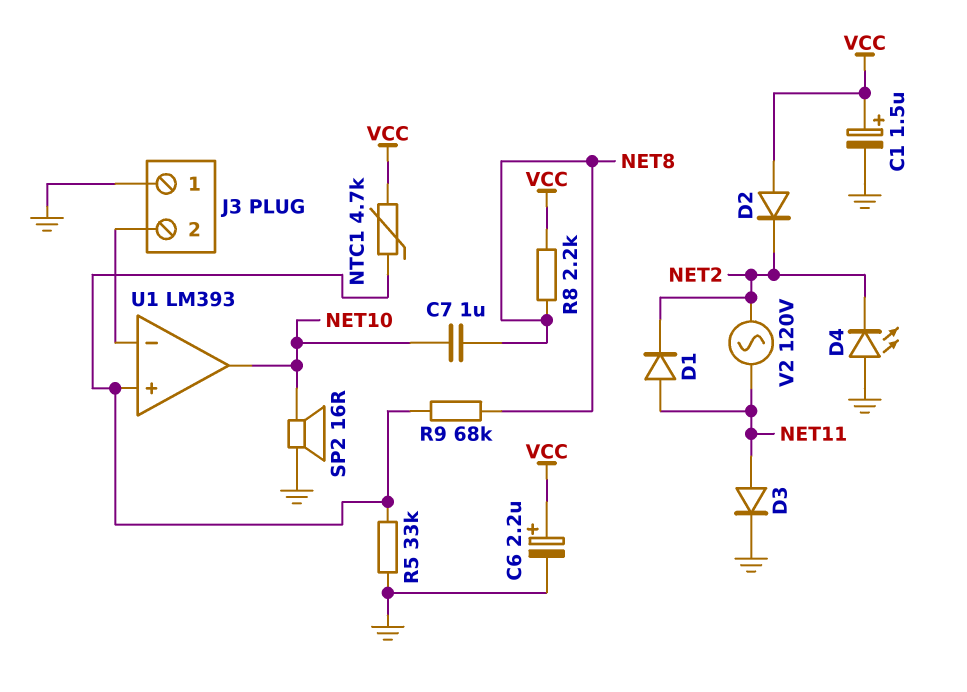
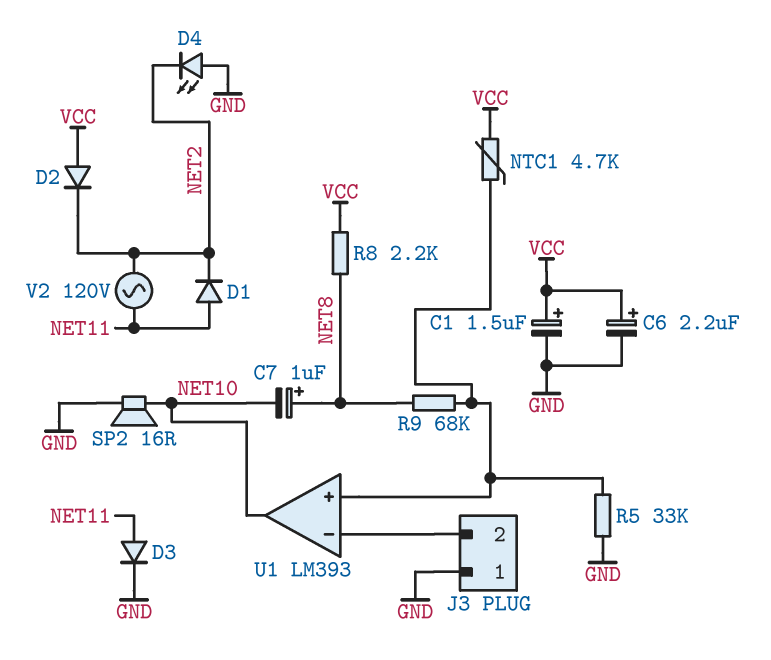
C7: 1uF (NET8, NET10) -> 1uF (plus NET8, minus NET10)

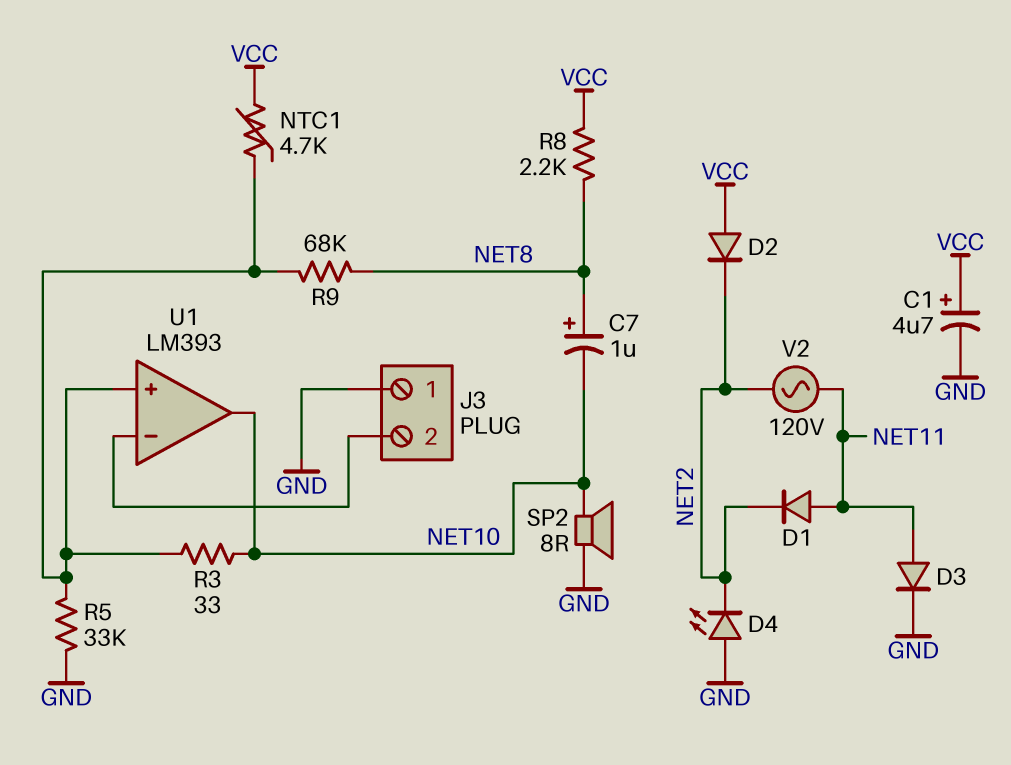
C1: 1.5uF (plus VCC, minus GND) -> 4.7uF (plus VCC, minus GND)
C6: 2.2uF (plus VCC, minus GND) -> none
R3: none -> 33 (NET10, U1/in+)
SP2: speaker 16R (GND, NET10) -> speaker 8R (GND, NET10)

